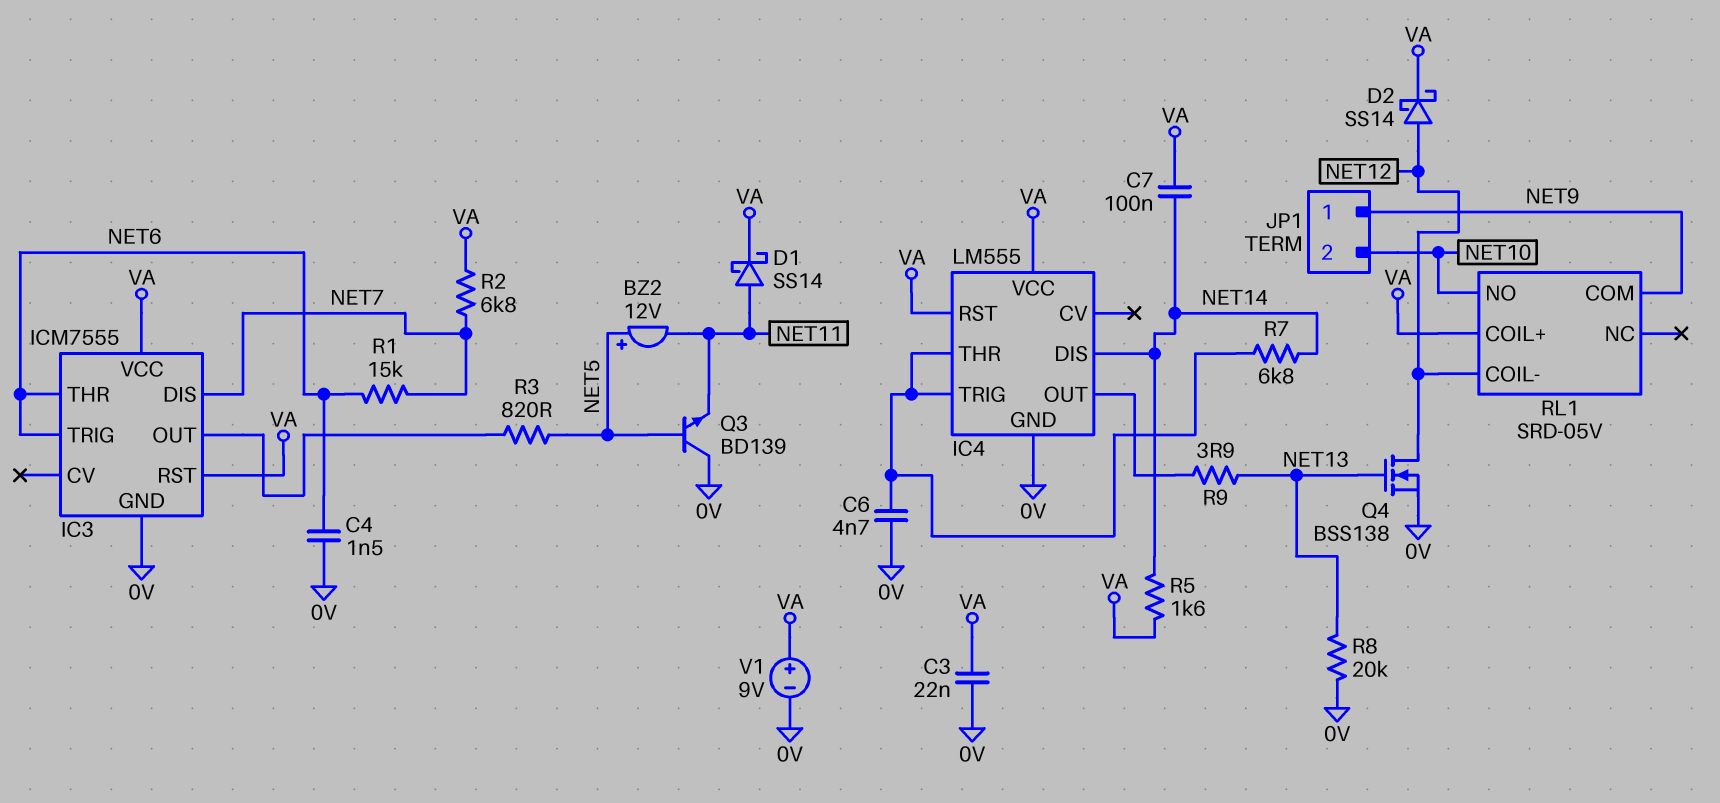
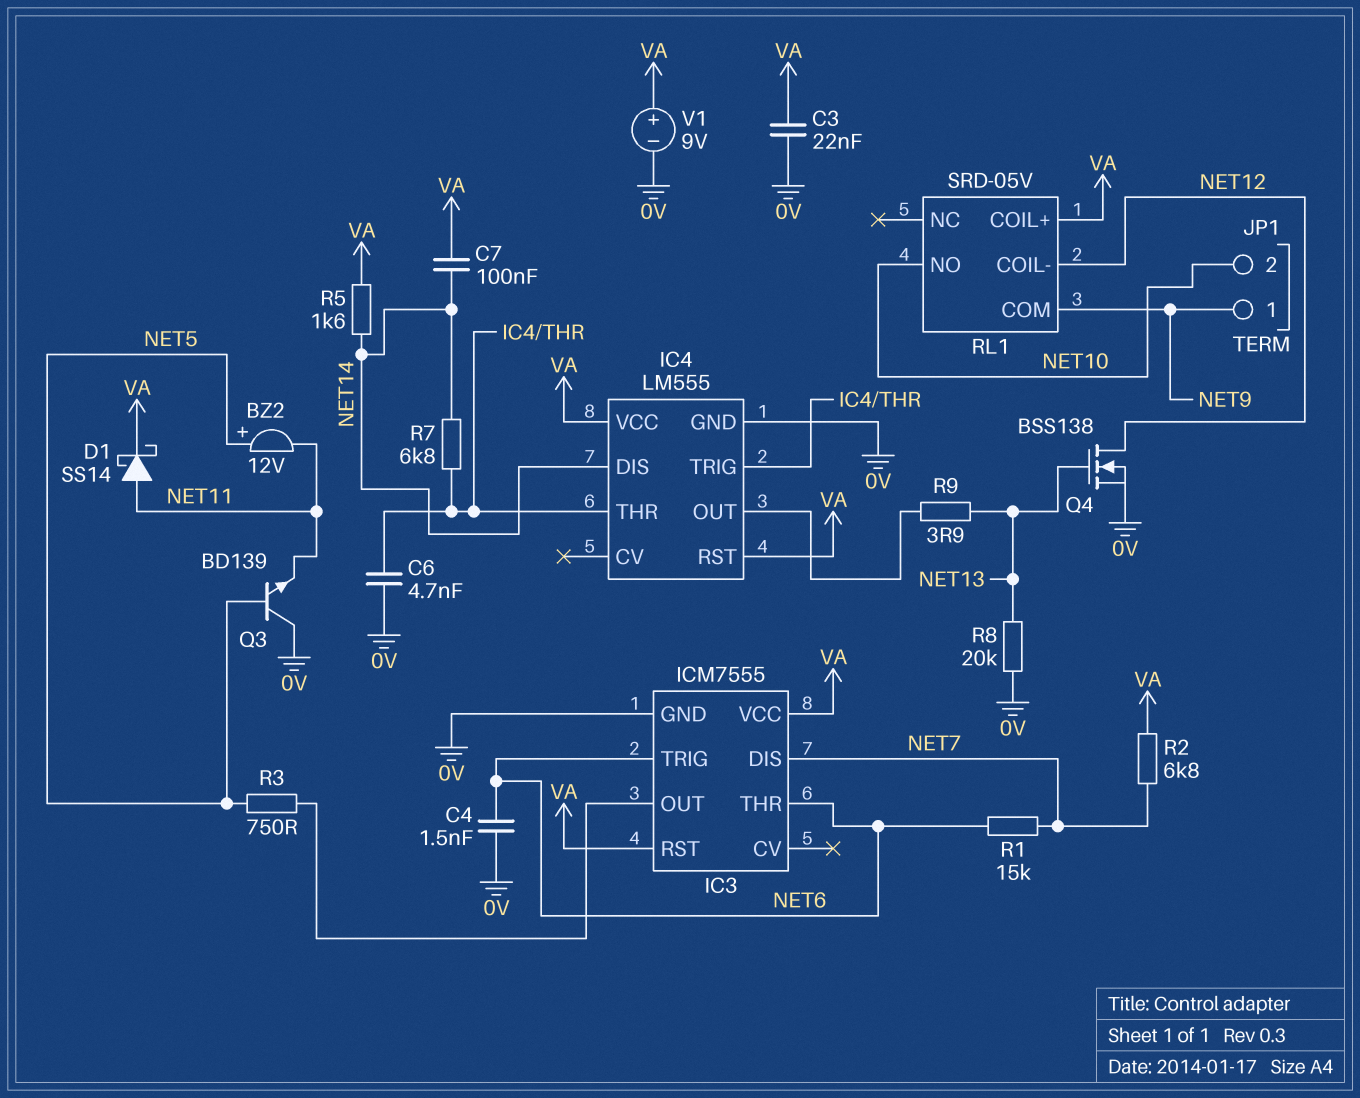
D2: schottky SS14 (A NET12, K VA) -> none
R3: 820 (IC3/OUT, NET5) -> 750 (IC3/OUT, NET5)

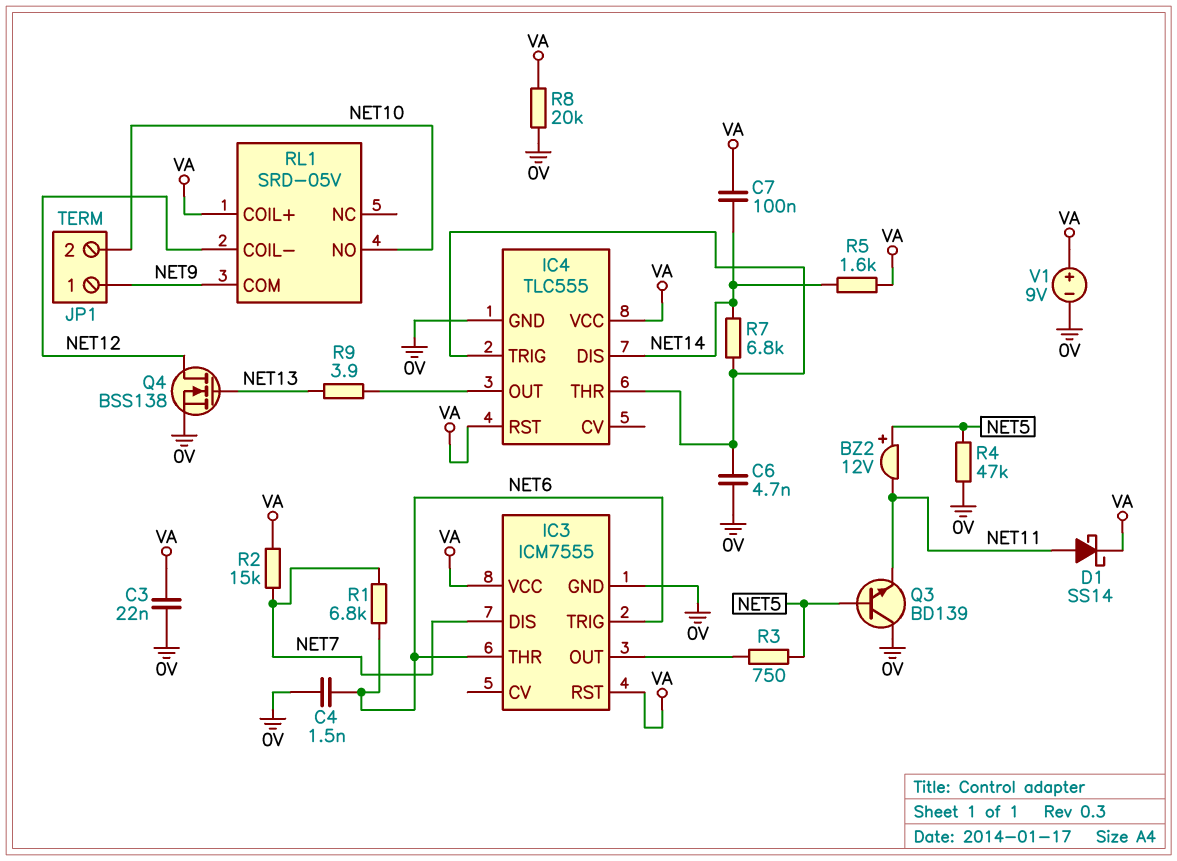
IC4: LM555 -> TLC555
R1: 15k (NET6, NET7) -> 6.8k (NET6, NET7)
R2: 6.8k (NET7, VA) -> 15k (NET7, VA)
R4: none -> 47k (0V, NET5)
R8: 20k (0V, NET13) -> 20k (0V, VA)

